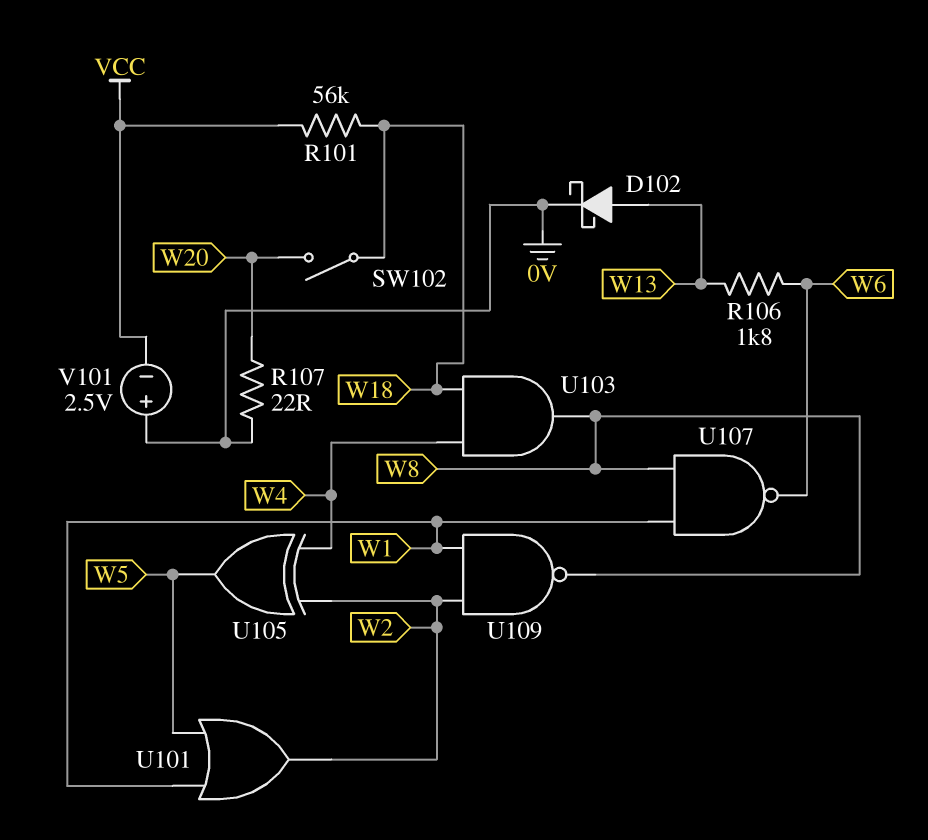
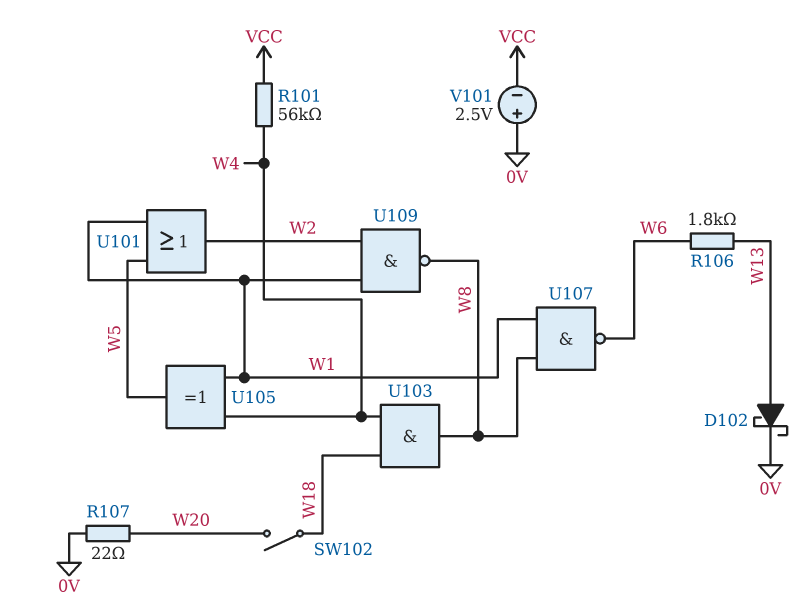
R101: 56k (VCC, W18) -> 56k (VCC, W4)
U105: XOR (in W2, in W4, out W5) -> XOR (in W1, in W4, out W5)

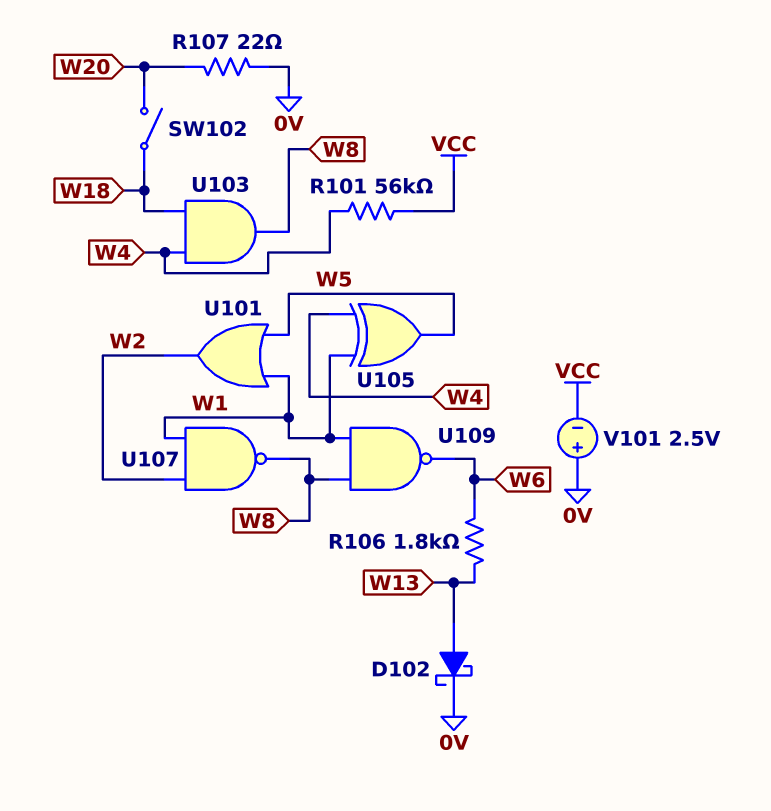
U107: NAND (in W1, in W8, out W6) -> NAND (in W1, in W2, out W8)
U109: NAND (in W1, in W2, out W8) -> NAND (in W1, in W8, out W6)

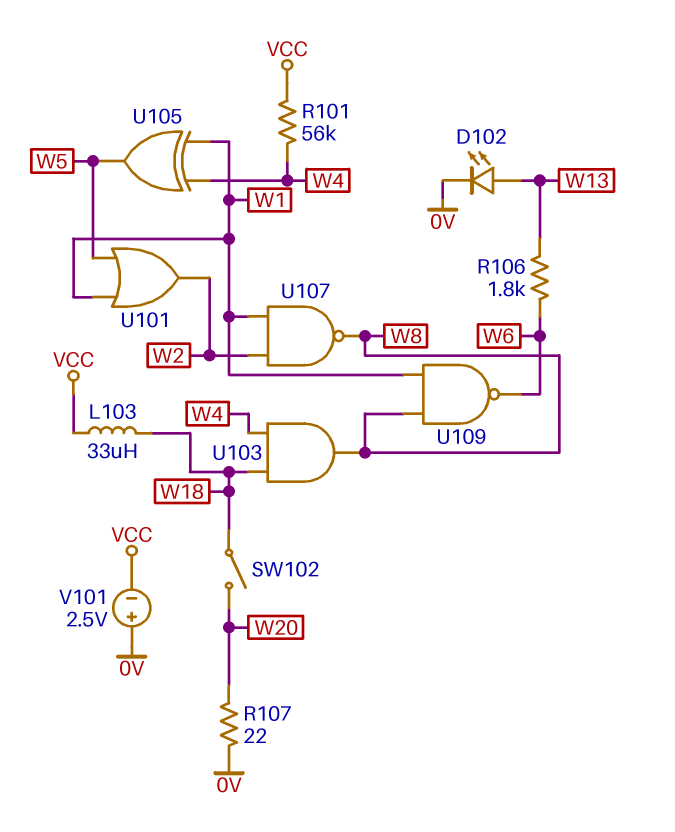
D102: schottky (A W13, K 0V) -> LED (A W13, K 0V)
L103: none -> 33uH (VCC, W18)

